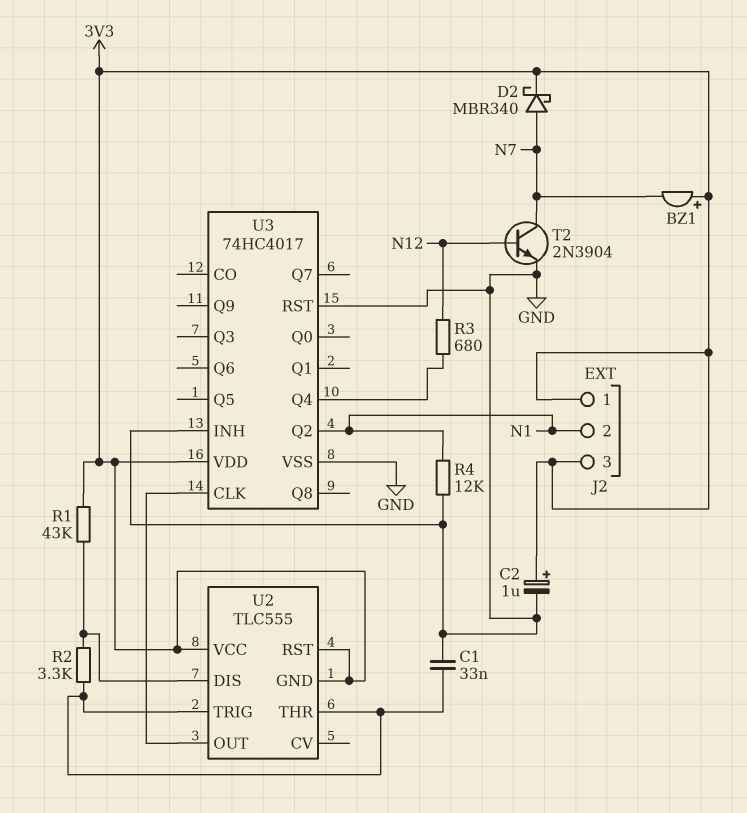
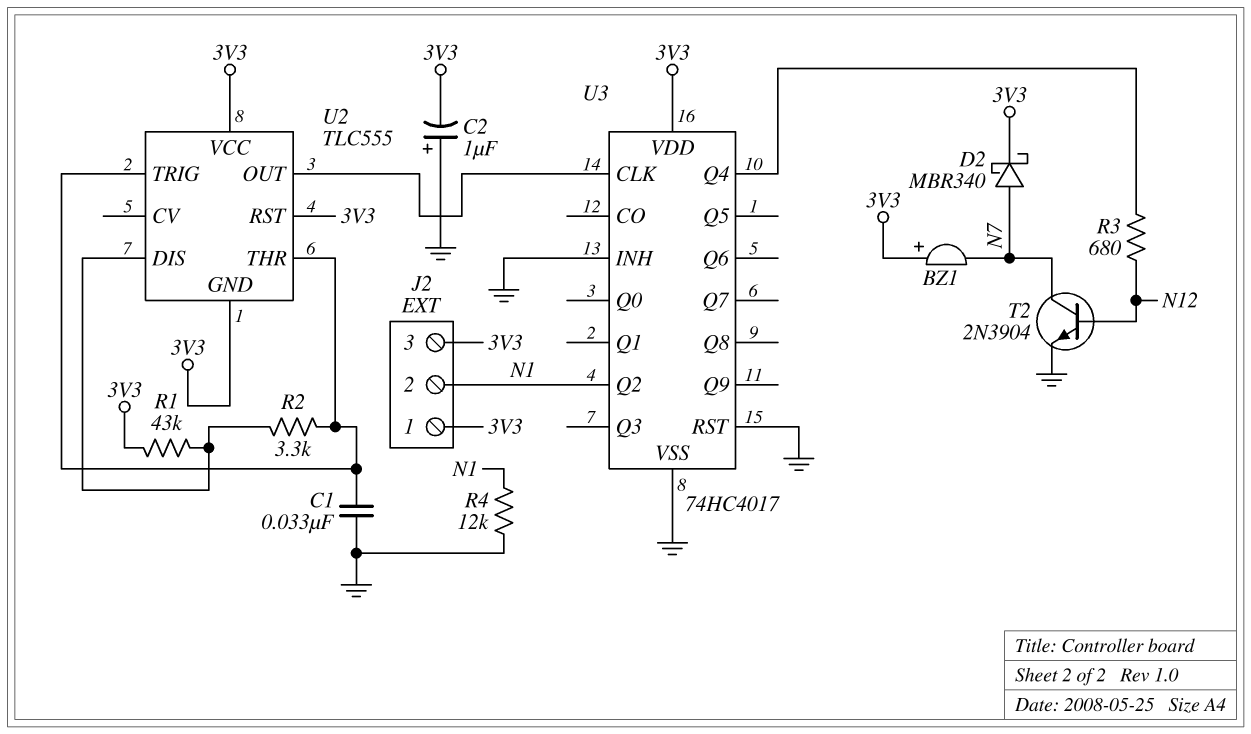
C2: 1uF (plus 3V3, minus GND) -> 1uF (plus GND, minus 3V3)

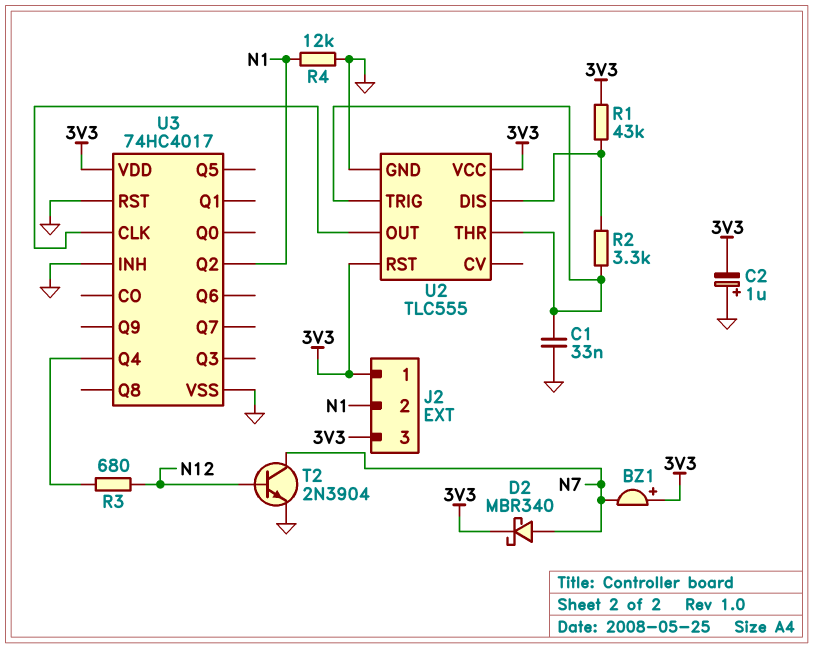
U2 pin GND: 3V3 -> GND

